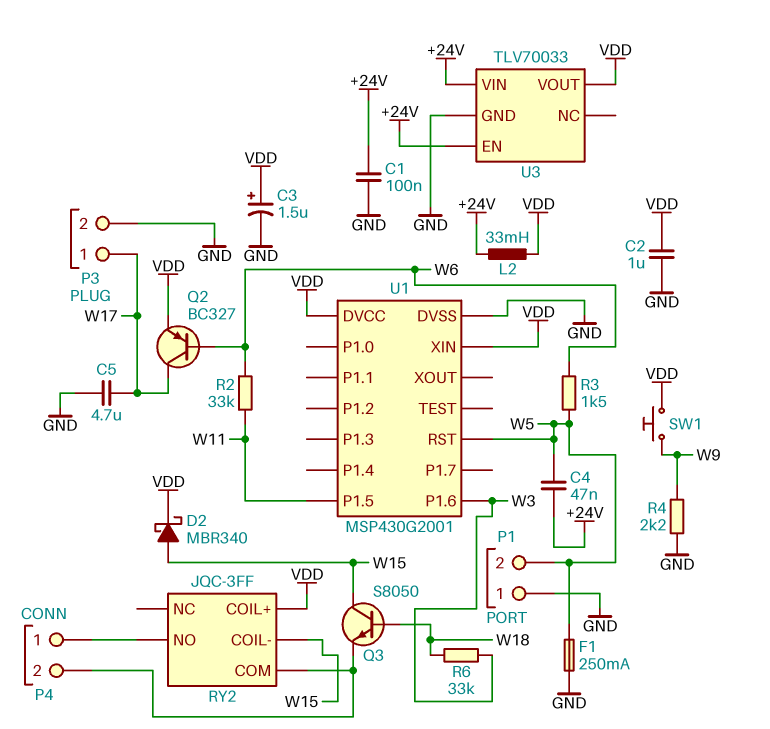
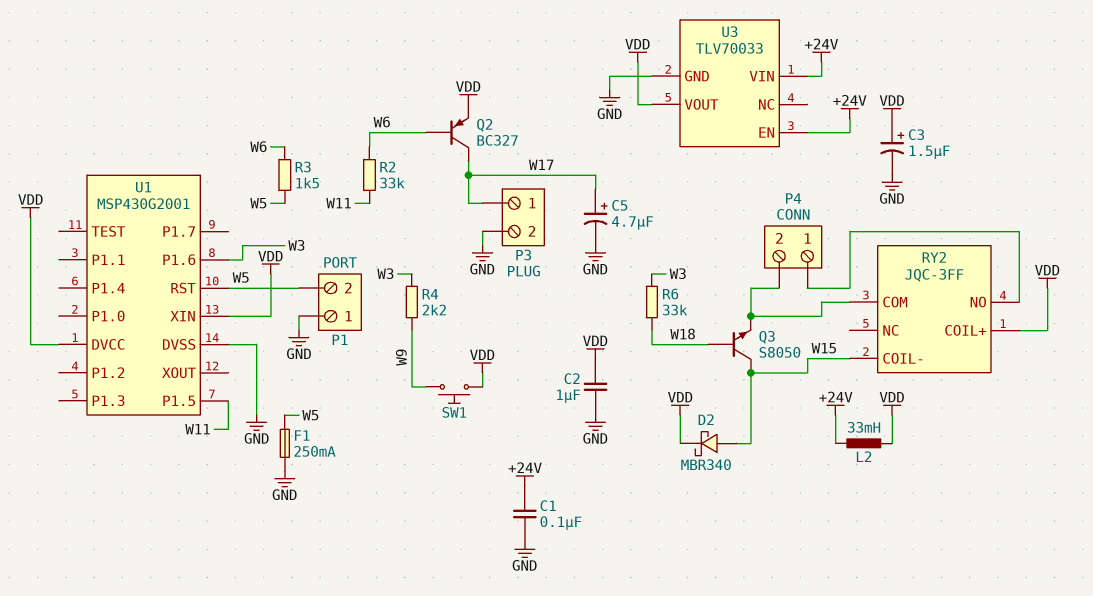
C4: 47nF (+24V, W5) -> none
C5: 4.7uF (GND, W17) -> 4.7uF (plus W17, minus GND)
R4: 2.2k (GND, W9) -> 2.2k (W3, W9)

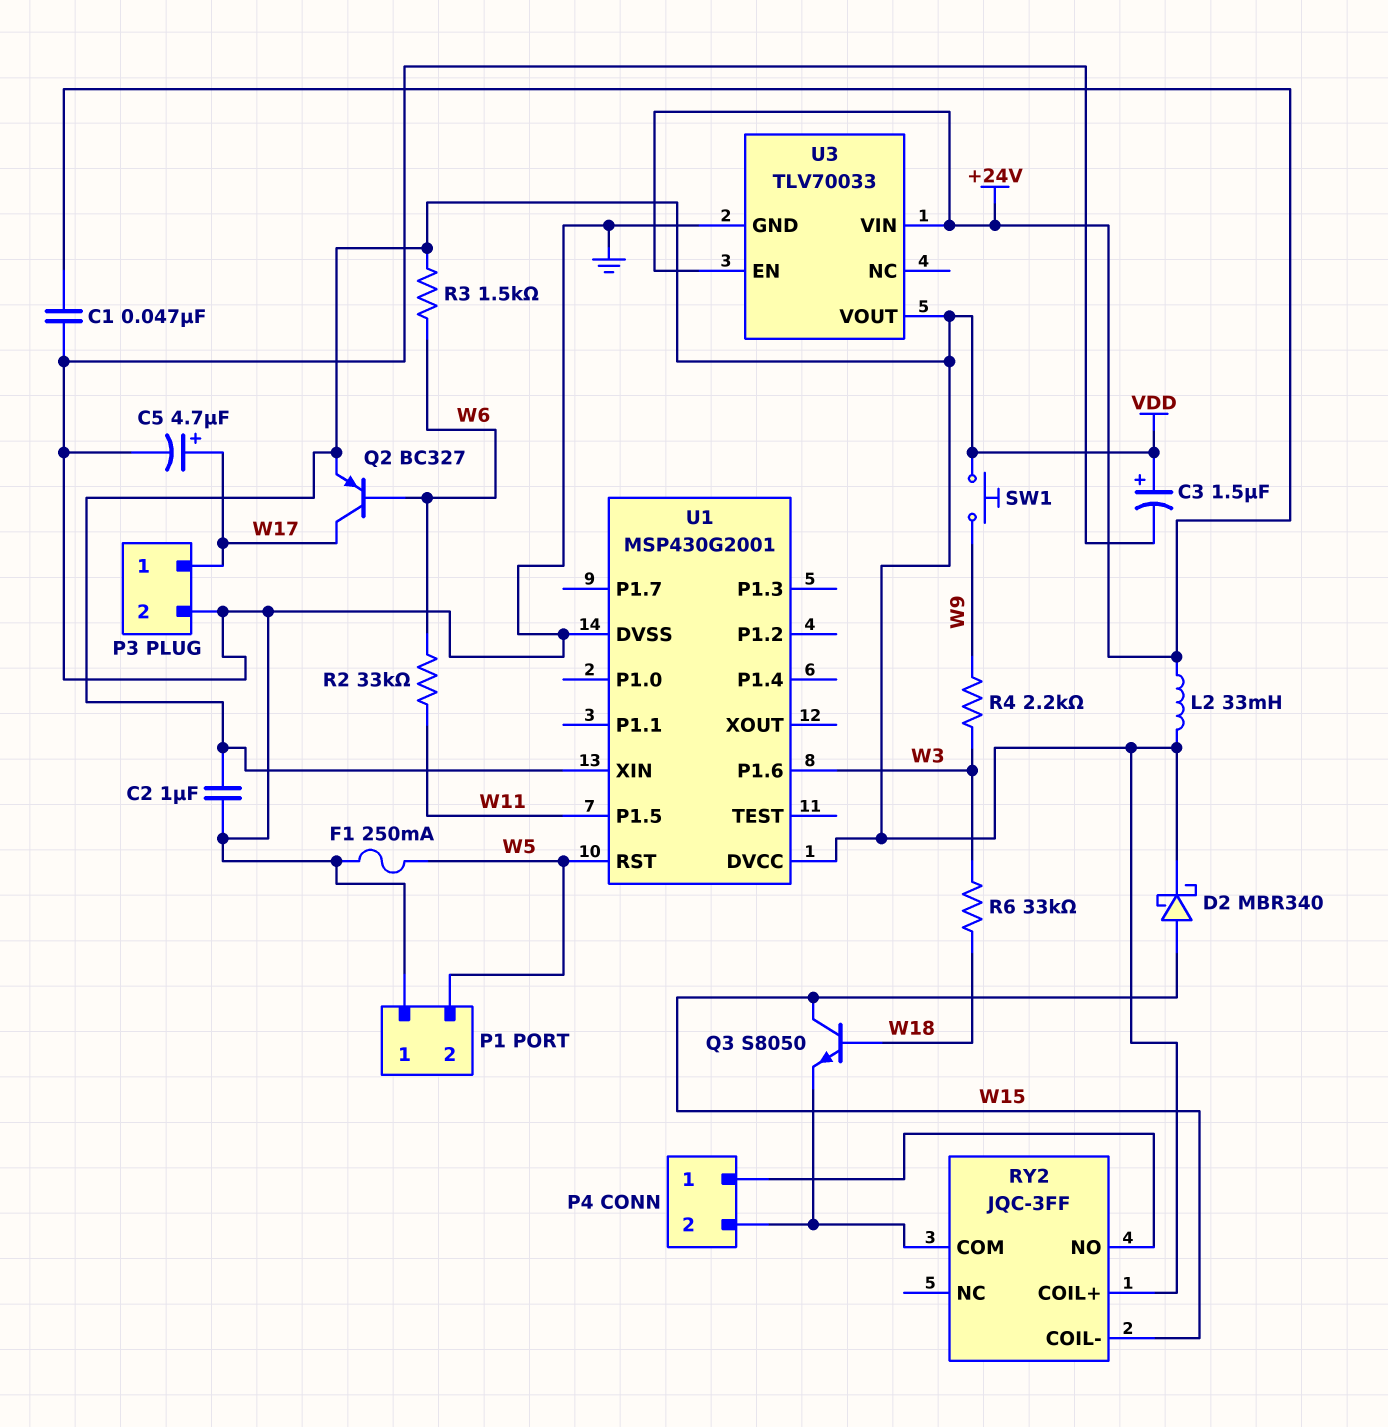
C1: 100nF (+24V, GND) -> 47nF (+24V, GND)
R3: 1.5k (W5, W6) -> 1.5k (VDD, W6)

